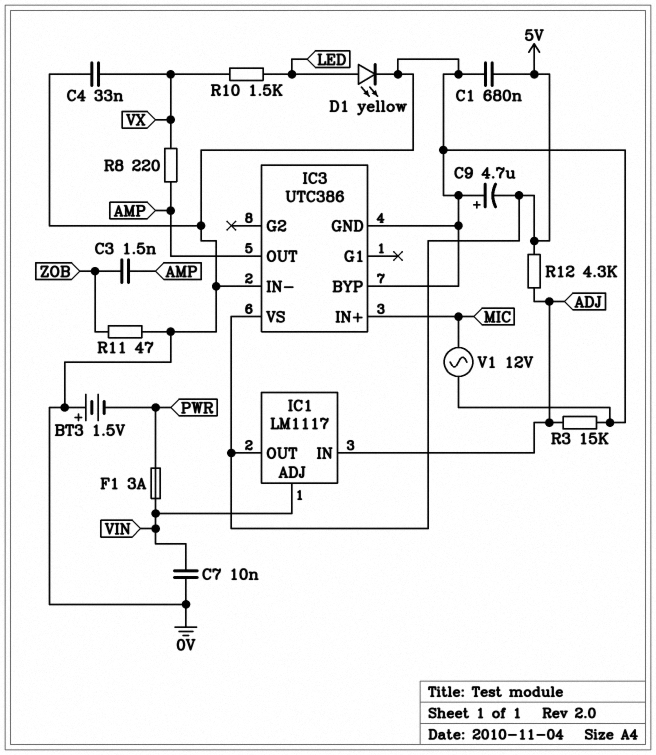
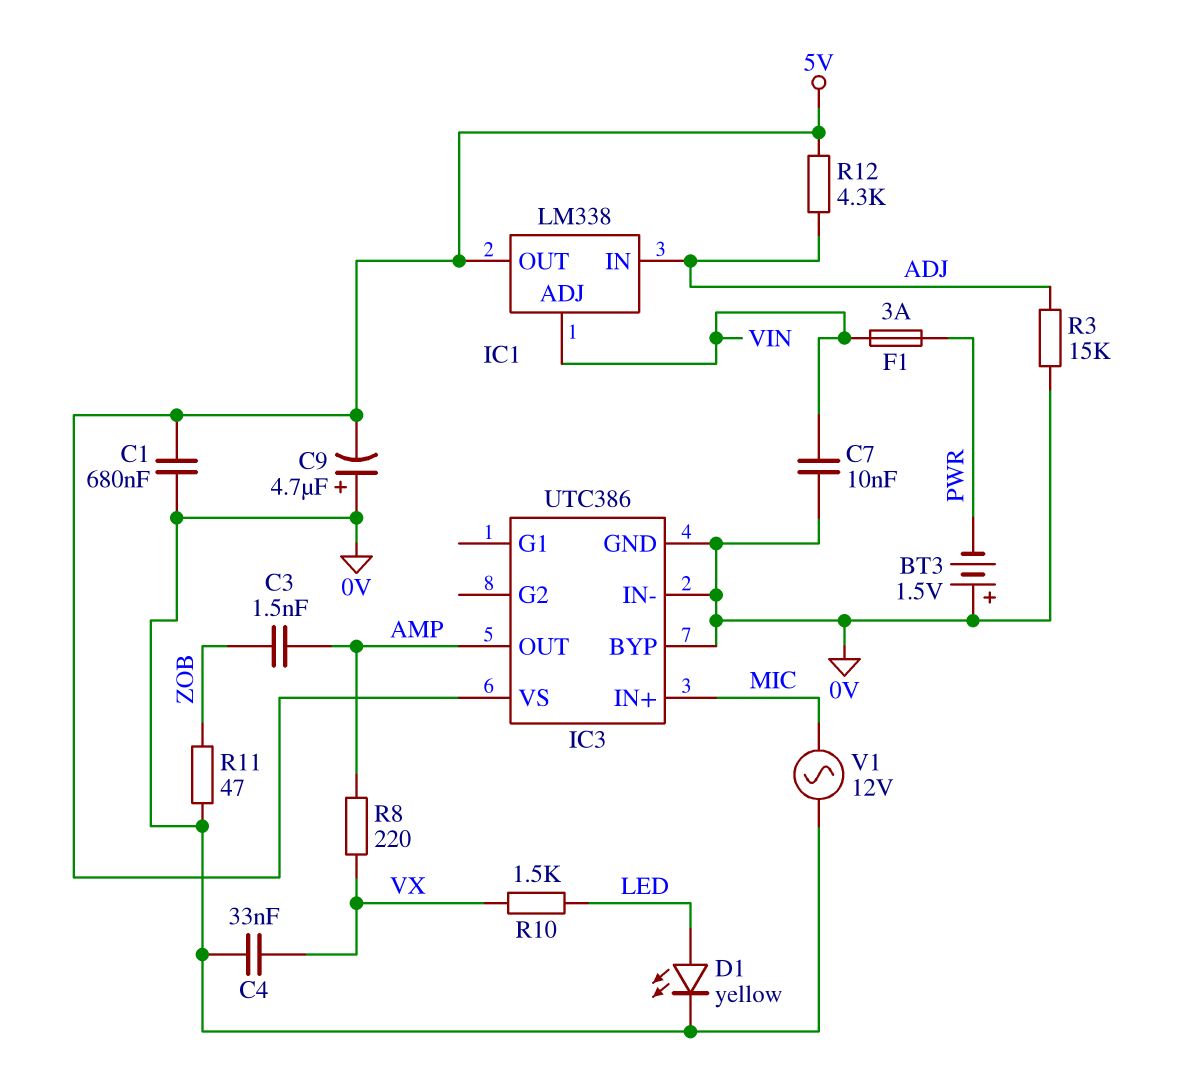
IC1: LM1117 -> LM338

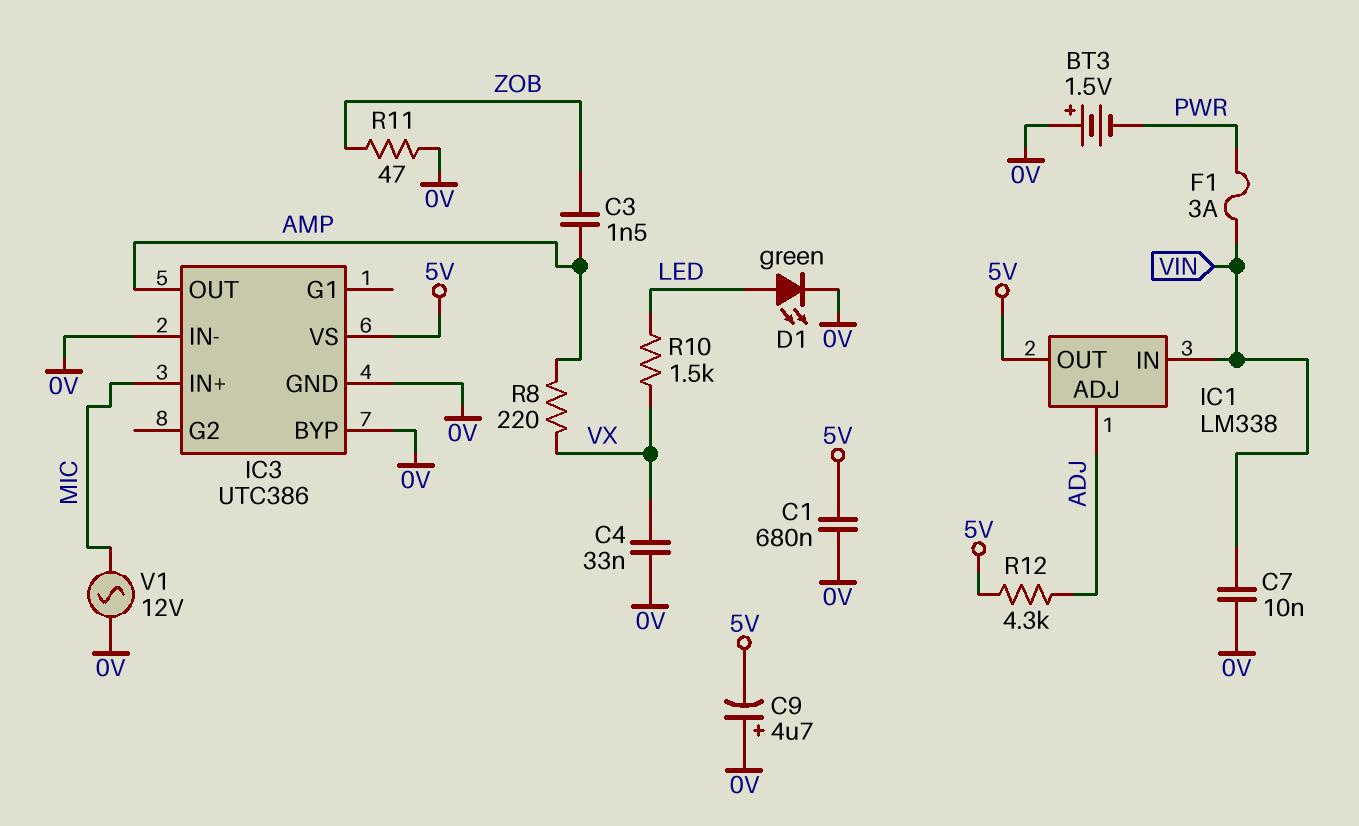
D1: LED yellow (A LED, K 0V) -> LED green (A LED, K 0V)
IC1 pin ADJ: VIN -> ADJ
IC1 pin IN: ADJ -> VIN
R3: 15k (0V, ADJ) -> none

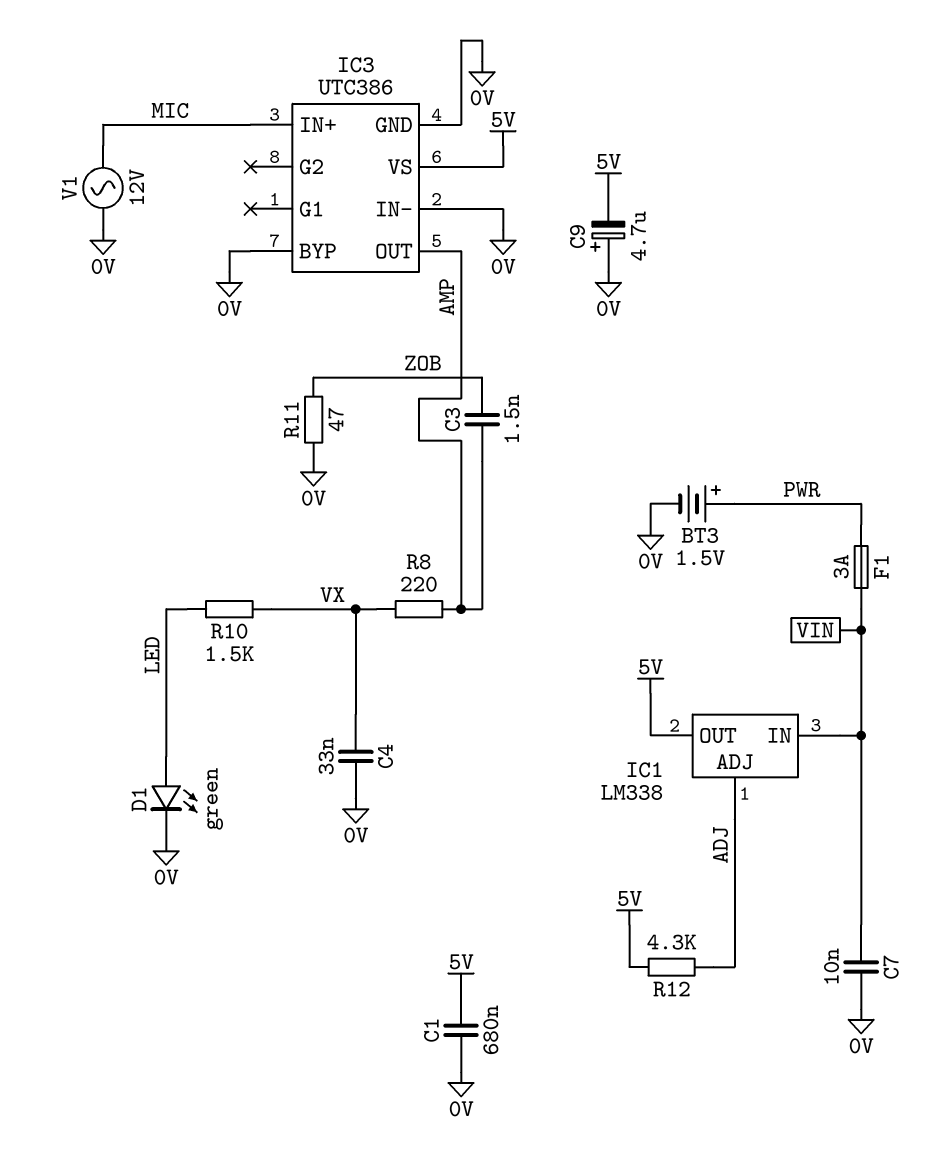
BT3: 1.5V (plus 0V, minus PWR) -> 1.5V (plus PWR, minus 0V)

